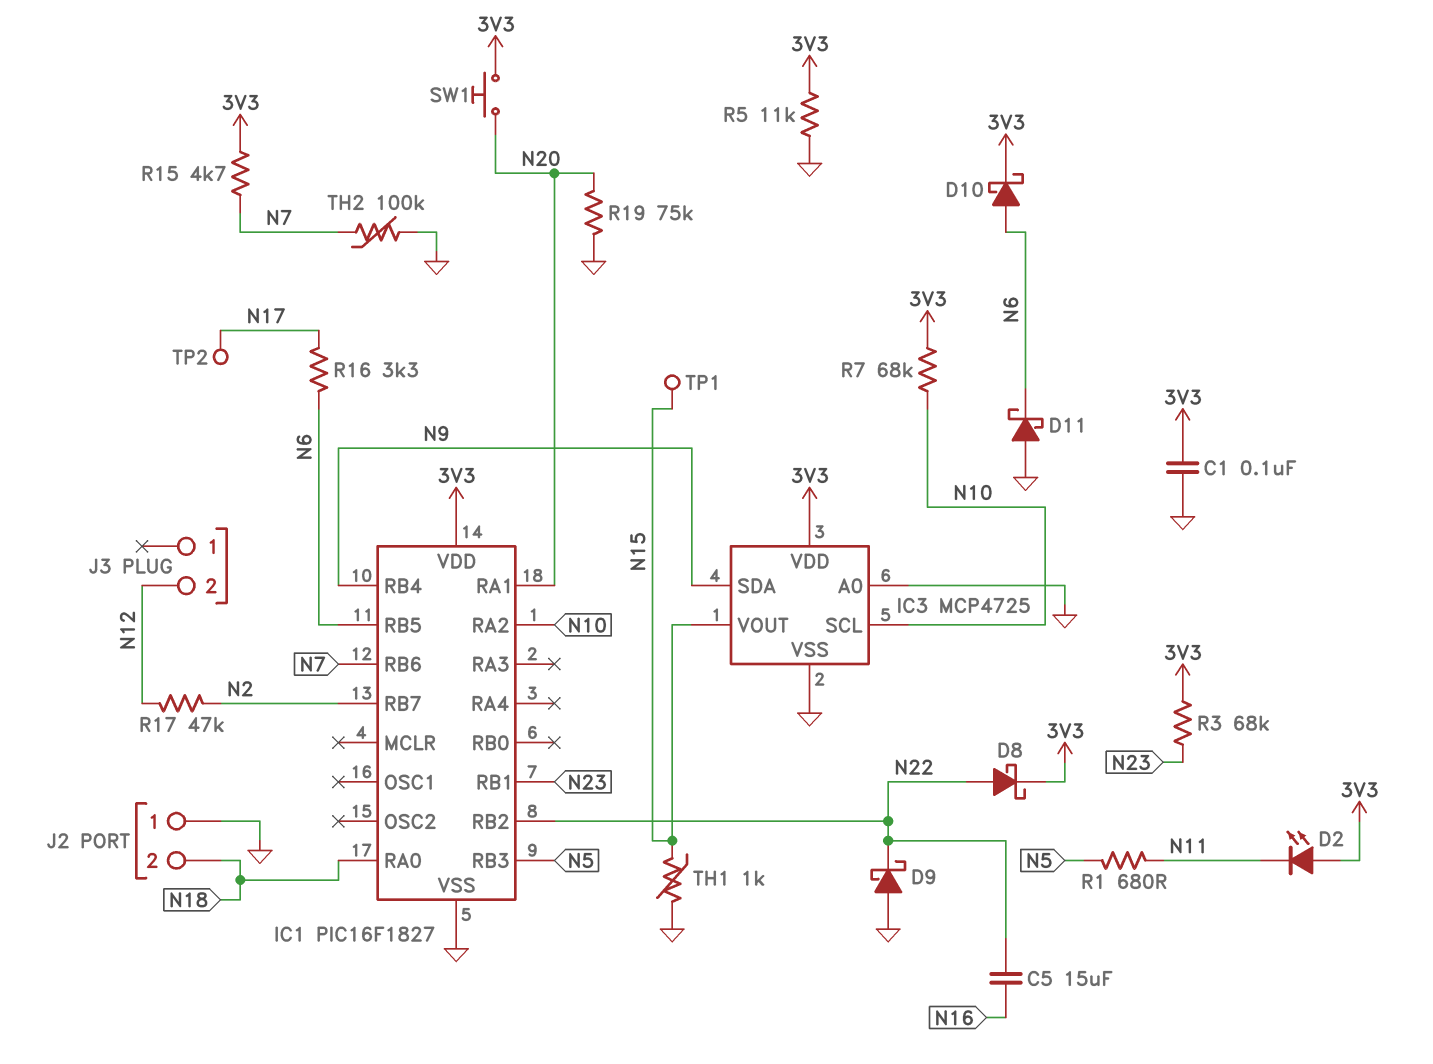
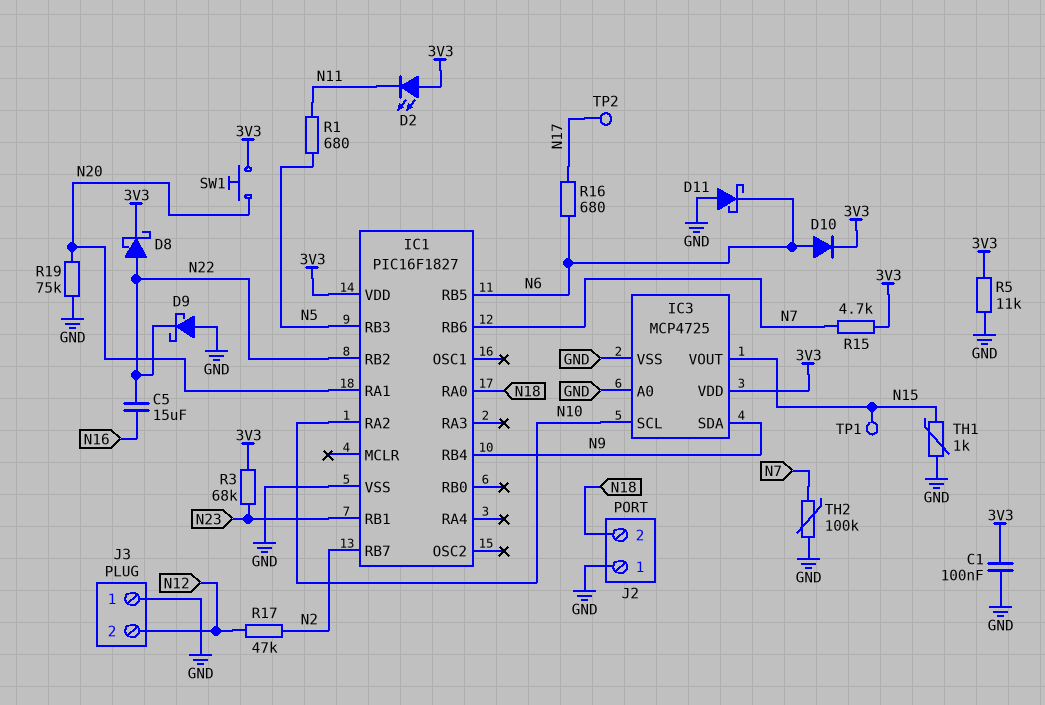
D10: schottky (A N6, K 3V3) -> diode (A N6, K 3V3)
J3 pin 1: none -> GND
R7: 68k (3V3, N10) -> none
R16: 3.3k (N6, N17) -> 680 (N6, N17)

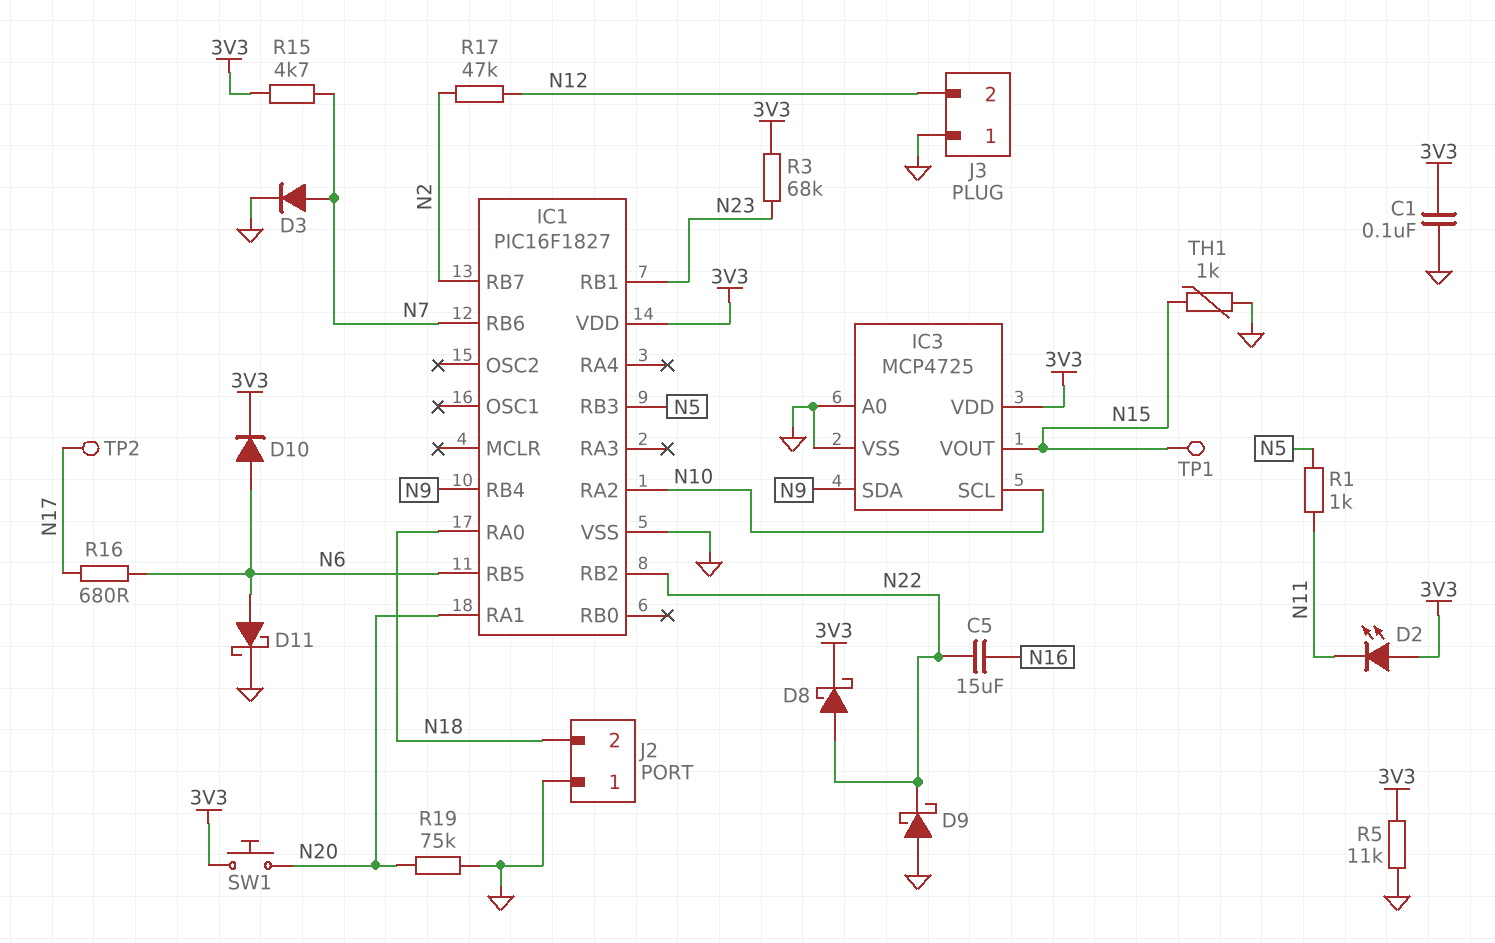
D3: none -> diode (A N7, K GND)
D11: schottky (A GND, K N6) -> schottky (A N6, K GND)
R1: 680 (N5, N11) -> 1k (N5, N11)
TH2: 100k (GND, N7) -> none

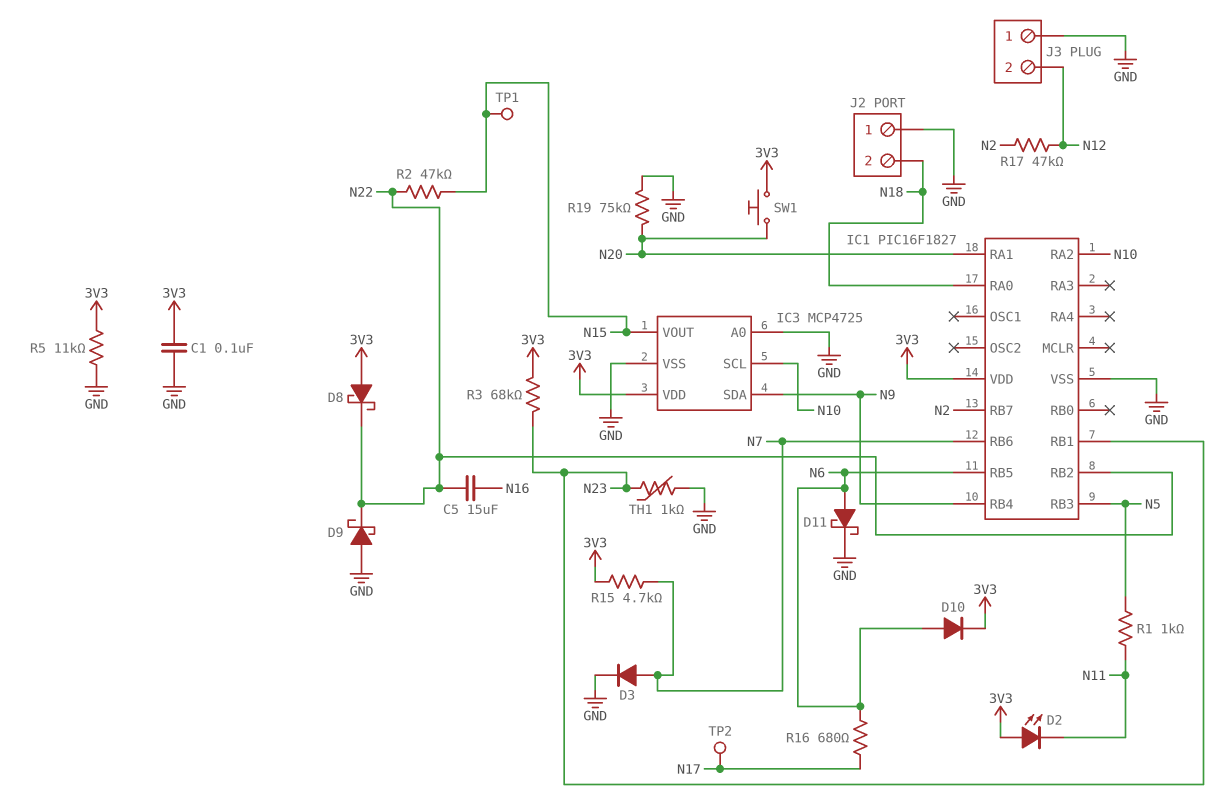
D8: schottky (A N22, K 3V3) -> schottky (A 3V3, K N22)
R2: none -> 47k (N15, N22)
TH1: 1k (GND, N15) -> 1k (GND, N23)

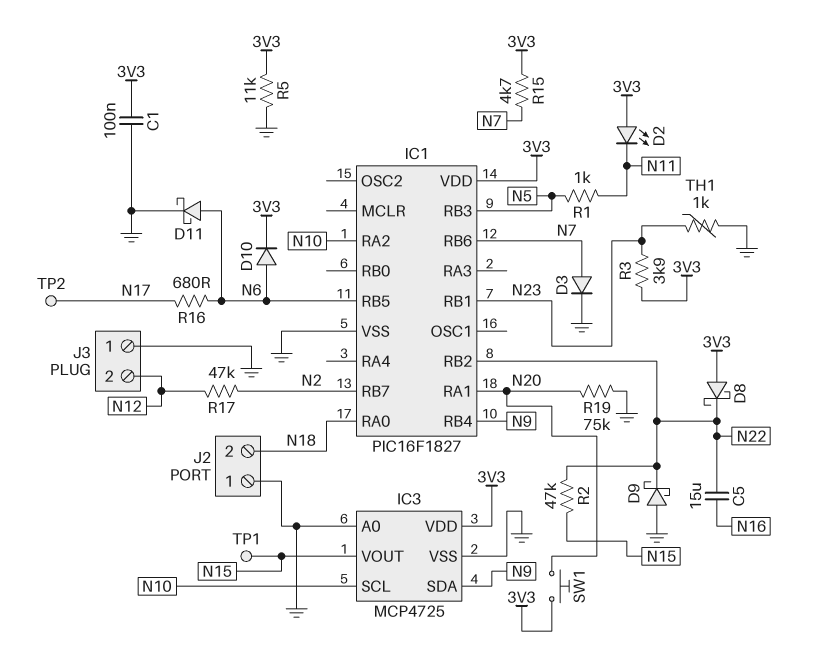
R3: 68k (3V3, N23) -> 3.9k (3V3, N23)

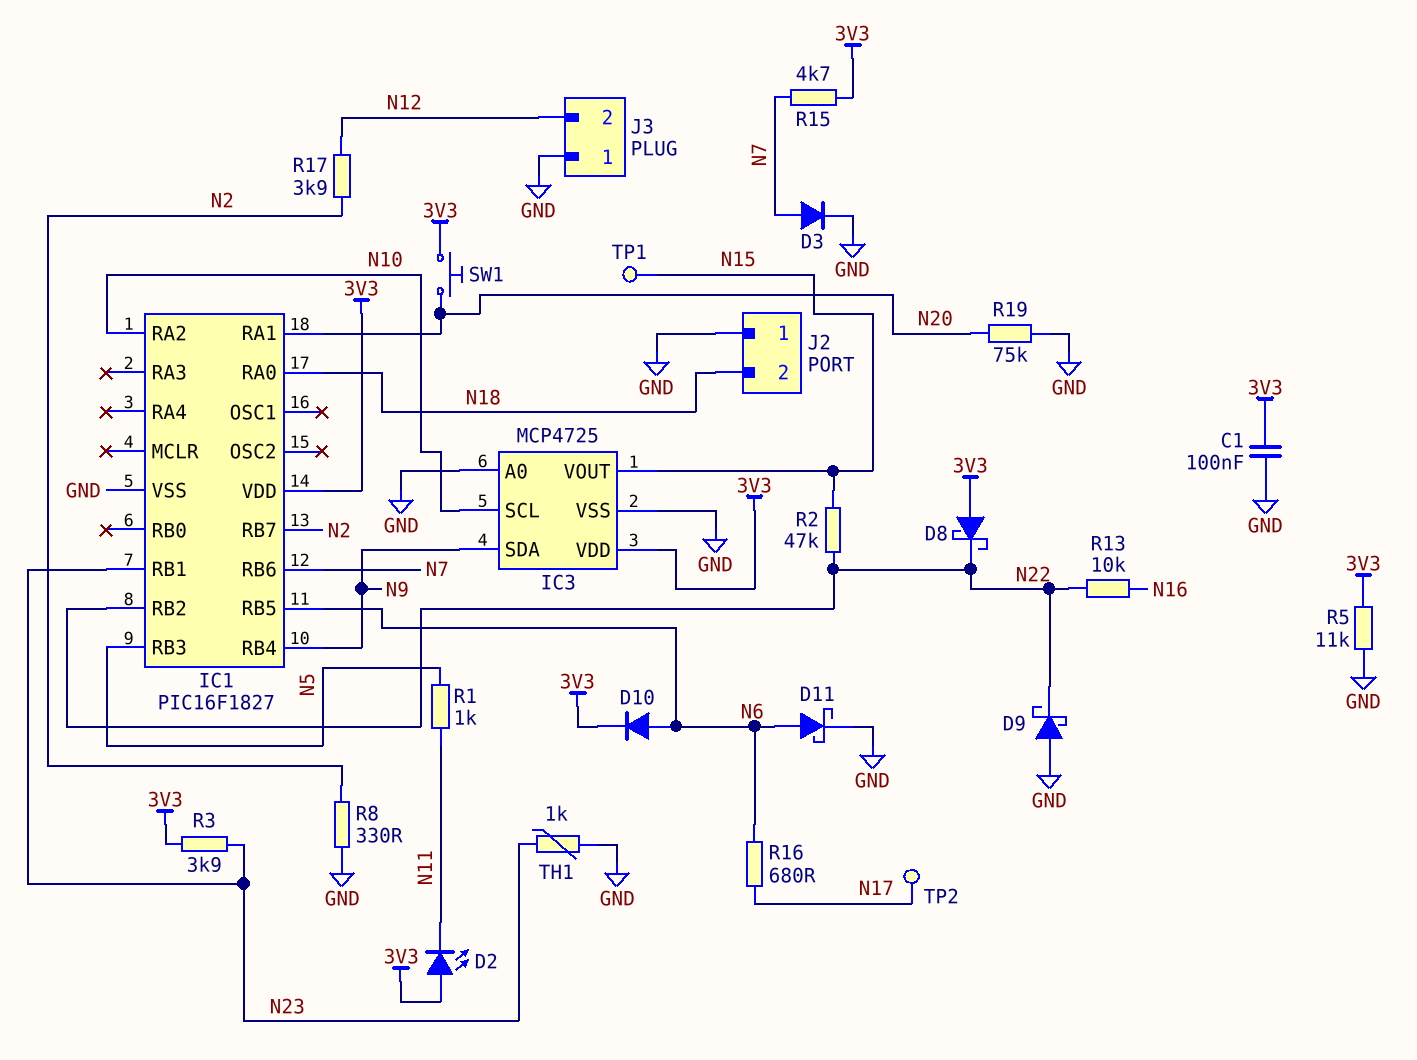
C5: 15uF (N16, N22) -> none
R8: none -> 330 (GND, N2)
R13: none -> 10k (N16, N22)
R17: 47k (N2, N12) -> 3.9k (N2, N12)

